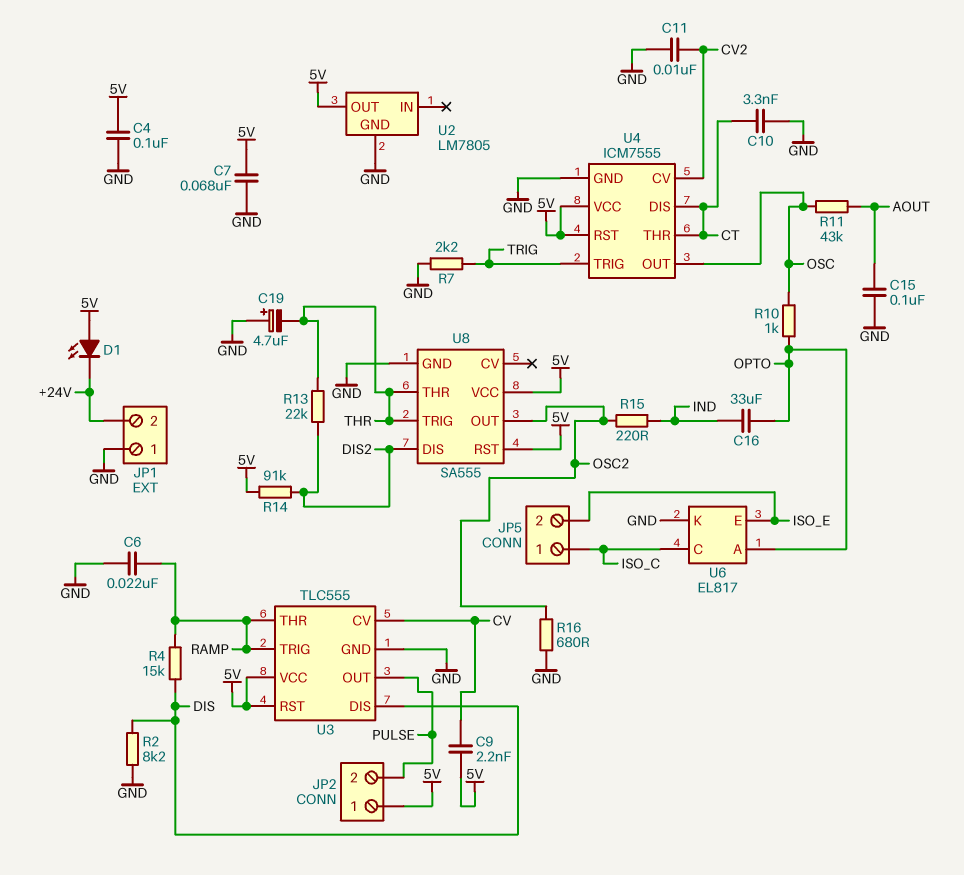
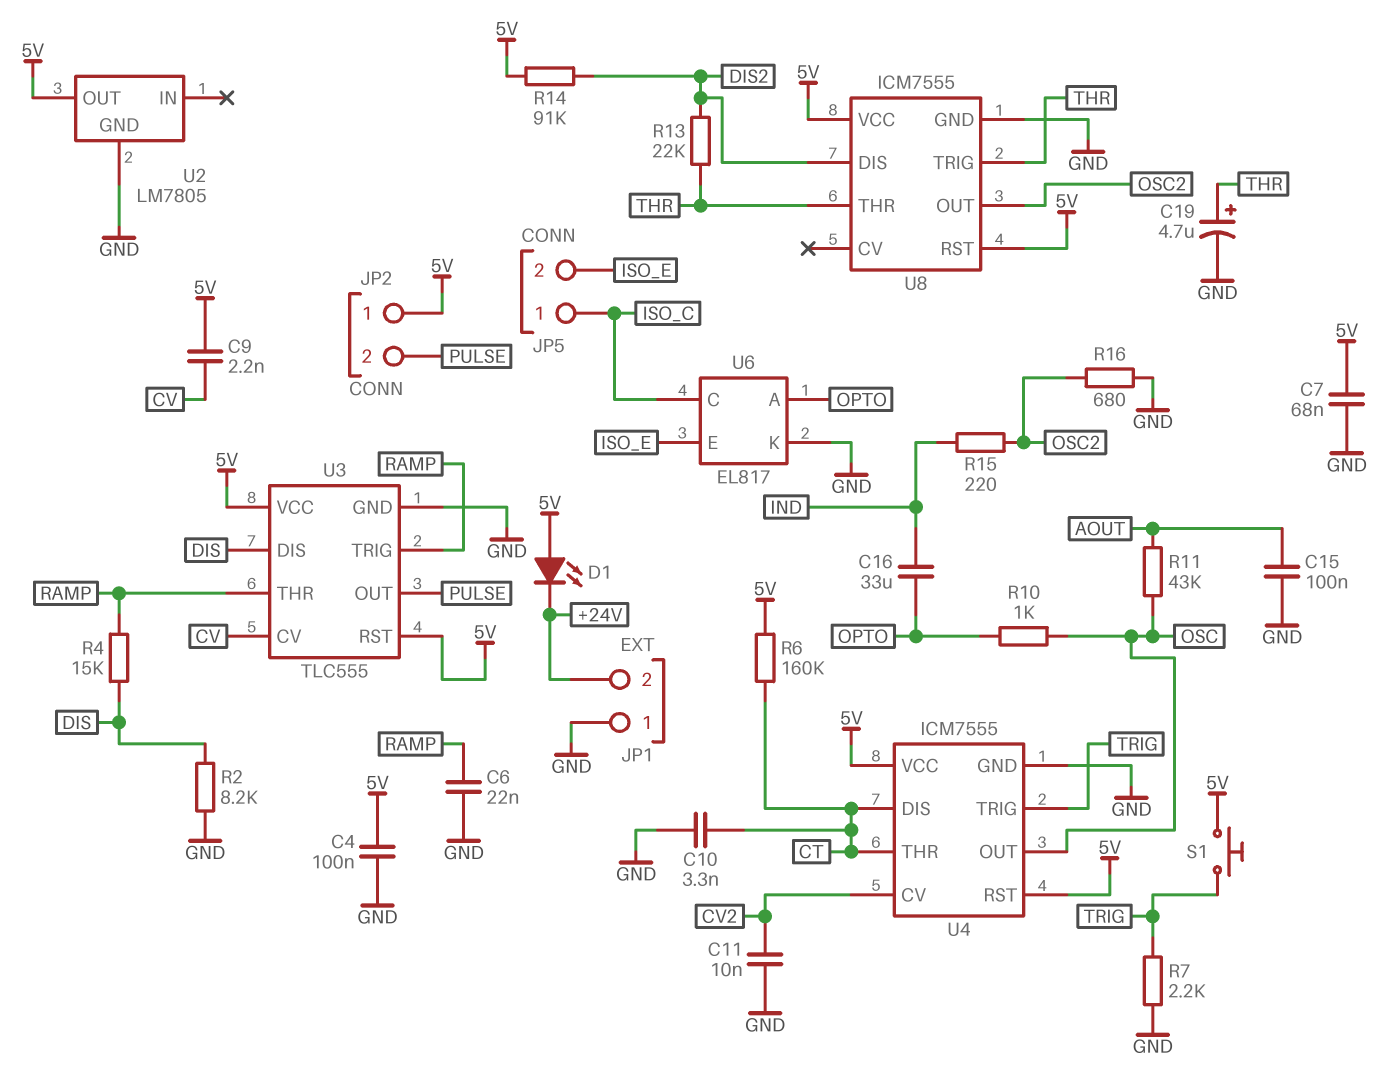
C19: 4.7uF (plus GND, minus THR) -> 4.7uF (plus THR, minus GND)
R6: none -> 160k (5V, CT)
S1: none -> button (5V, TRIG)
U8: SA555 -> ICM7555

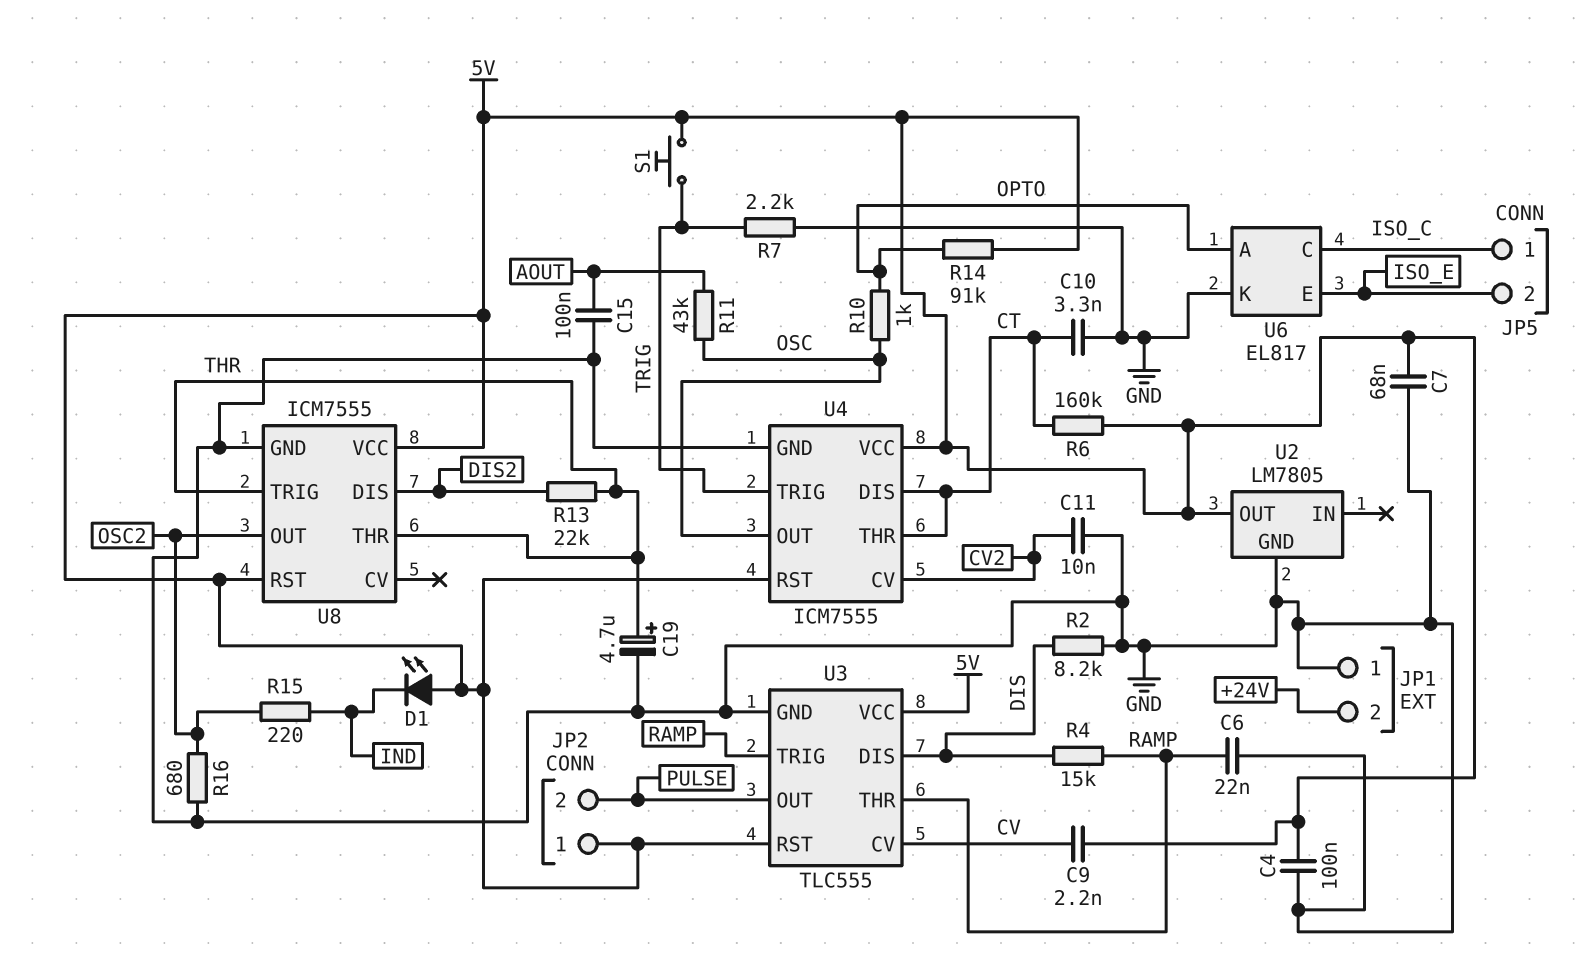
C16: 33uF (IND, OPTO) -> none
D1: LED (A 5V, K +24V) -> LED (A 5V, K IND)
R14: 91k (5V, DIS2) -> 91k (5V, OPTO)

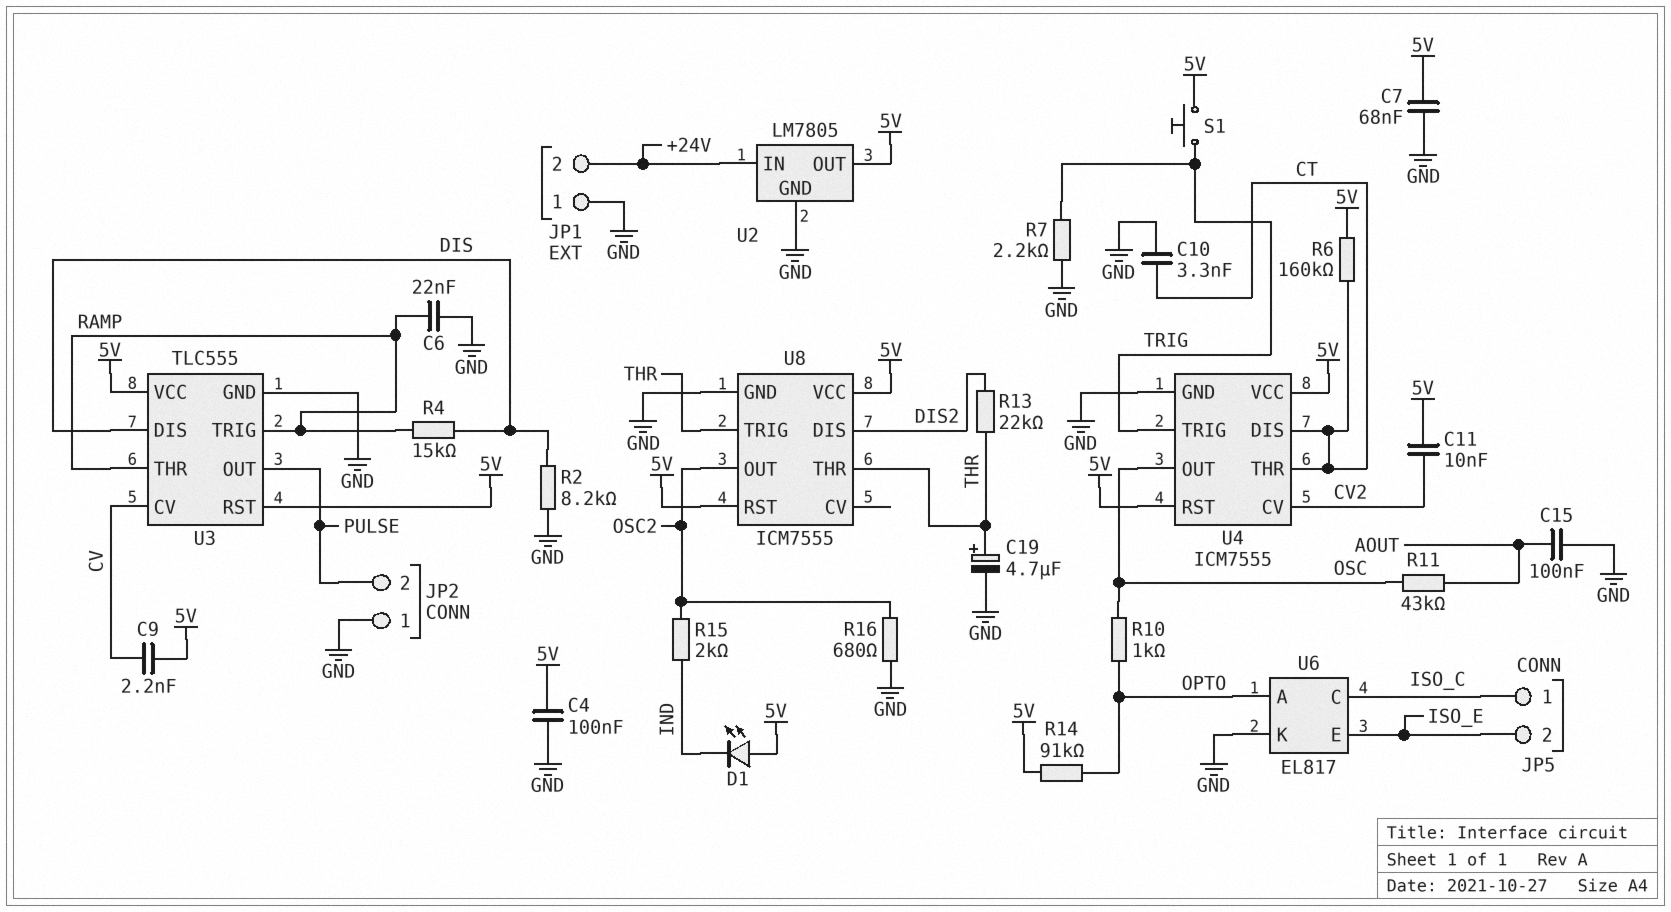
C11: 10nF (CV2, GND) -> 10nF (5V, CV2)
JP2 pin 1: 5V -> GND
R15: 220 (IND, OSC2) -> 2k (IND, OSC2)
U2 pin IN: none -> +24V

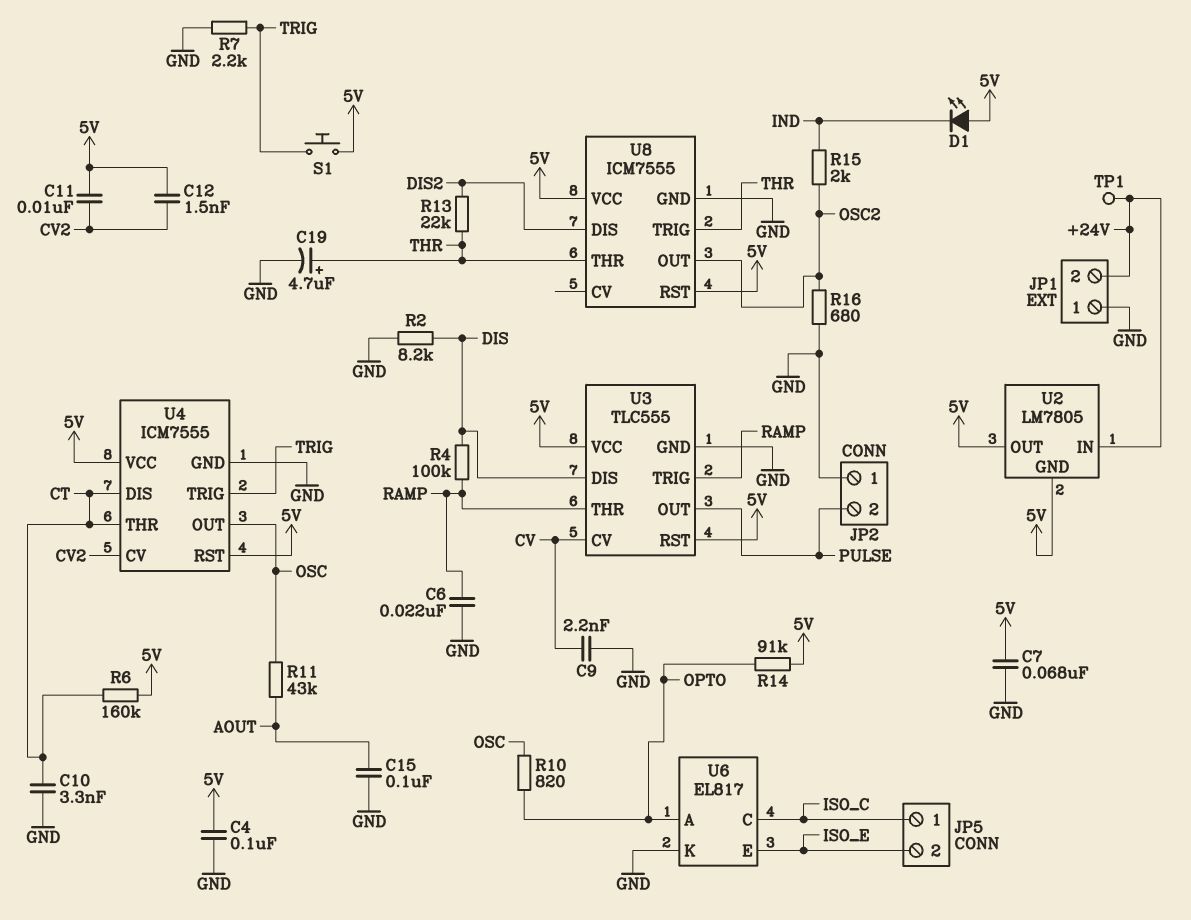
C9: 2.2nF (5V, CV) -> 2.2nF (CV, GND)
C12: none -> 1.5nF (5V, CV2)
R4: 15k (DIS, RAMP) -> 100k (DIS, RAMP)
R10: 1k (OPTO, OSC) -> 820 (OPTO, OSC)
TP1: none -> test point (+24V)
U2 pin GND: GND -> 5V

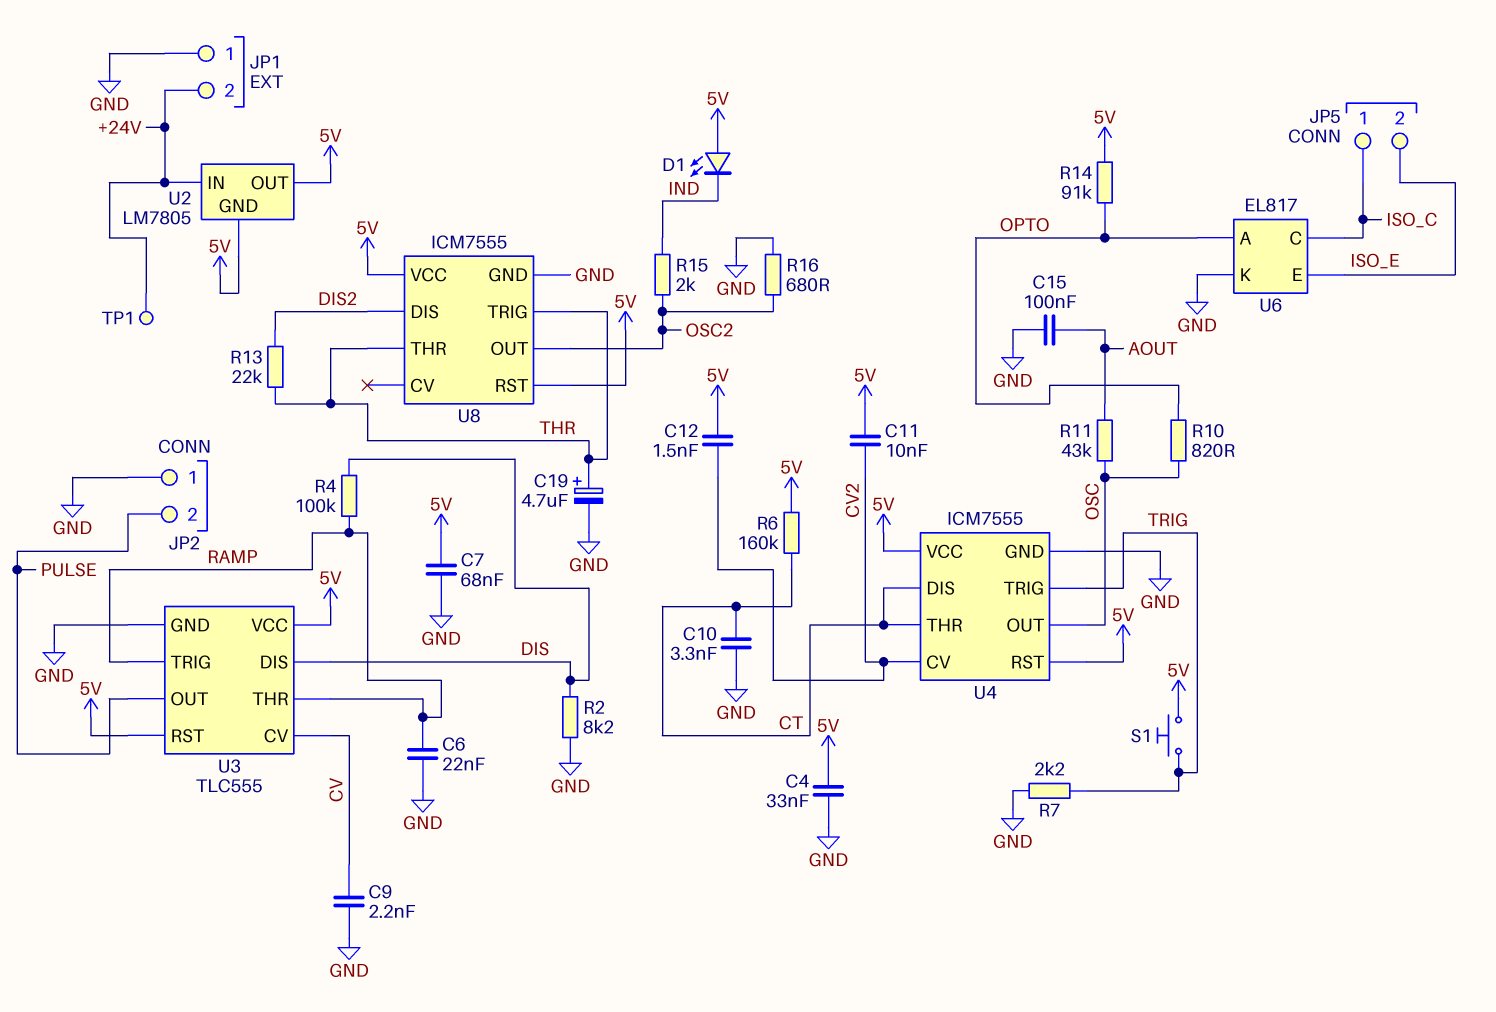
C4: 100nF (5V, GND) -> 33nF (5V, GND)

